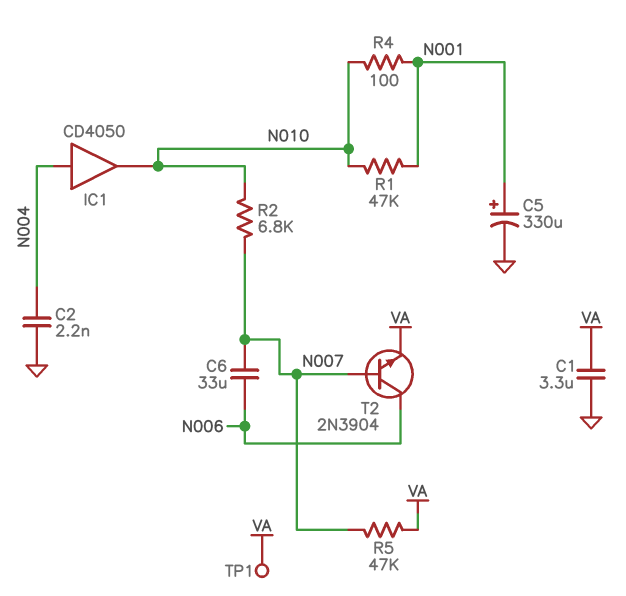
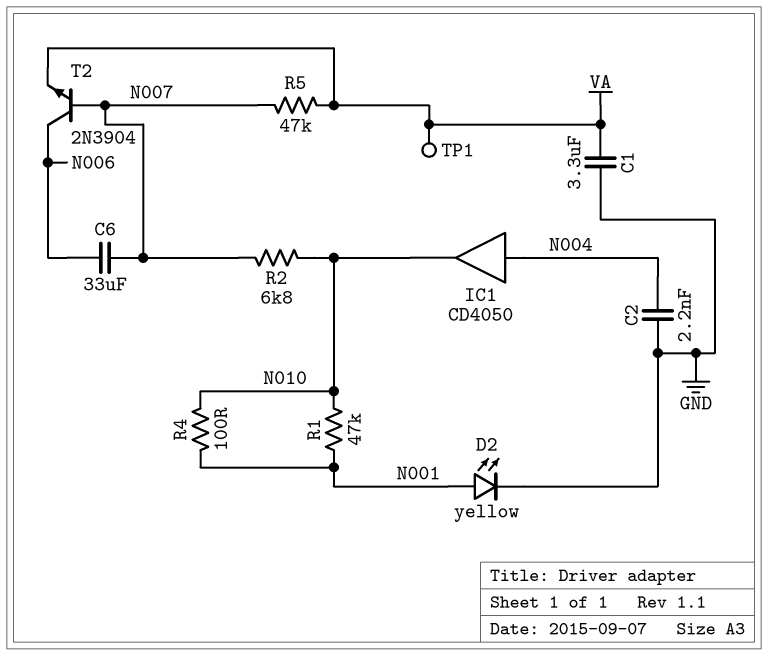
C5: 330uF (plus N001, minus GND) -> none
D2: none -> LED yellow (A N001, K GND)

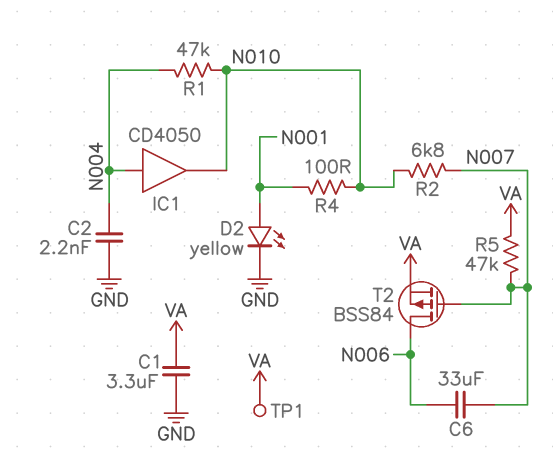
R1: 47k (N001, N010) -> 47k (N004, N010)
T2: NPN 2N3904 (B N007, C N006, E VA) -> PMOS BSS84 (G N007, D N006, S VA)

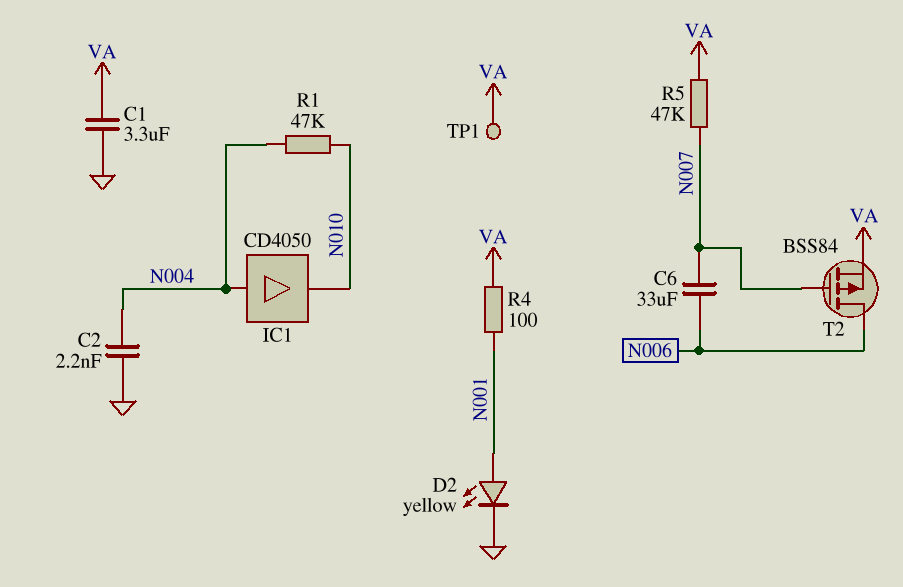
R2: 6.8k (N007, N010) -> none
R4: 100 (N001, N010) -> 100 (N001, VA)

